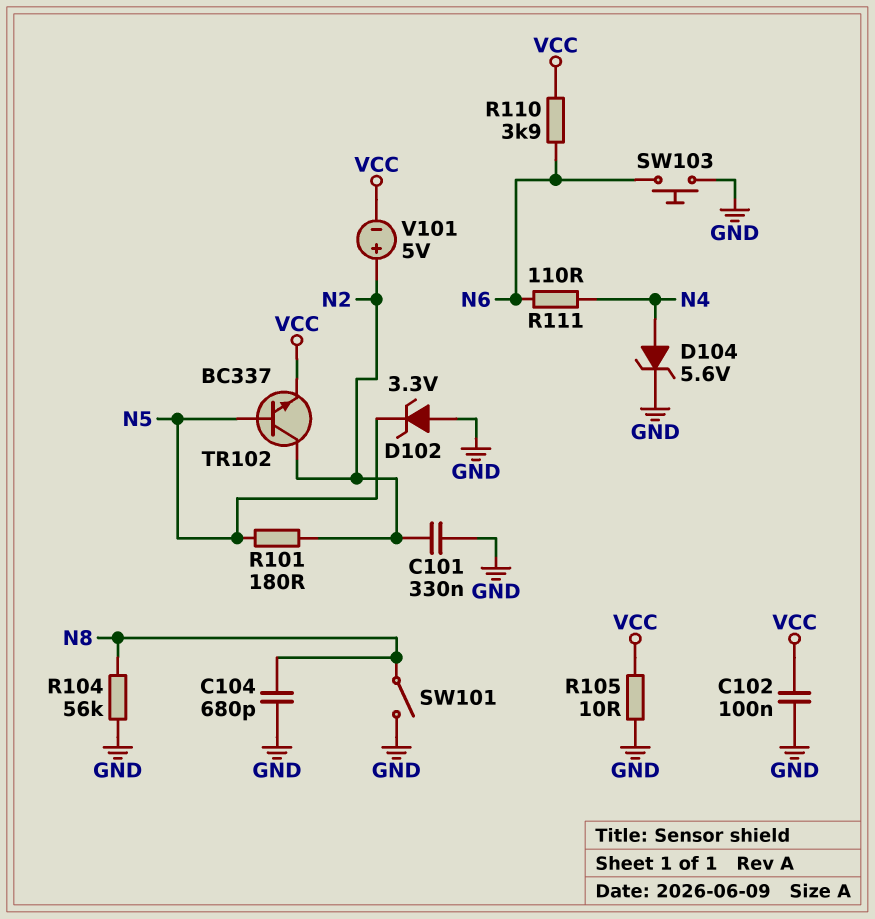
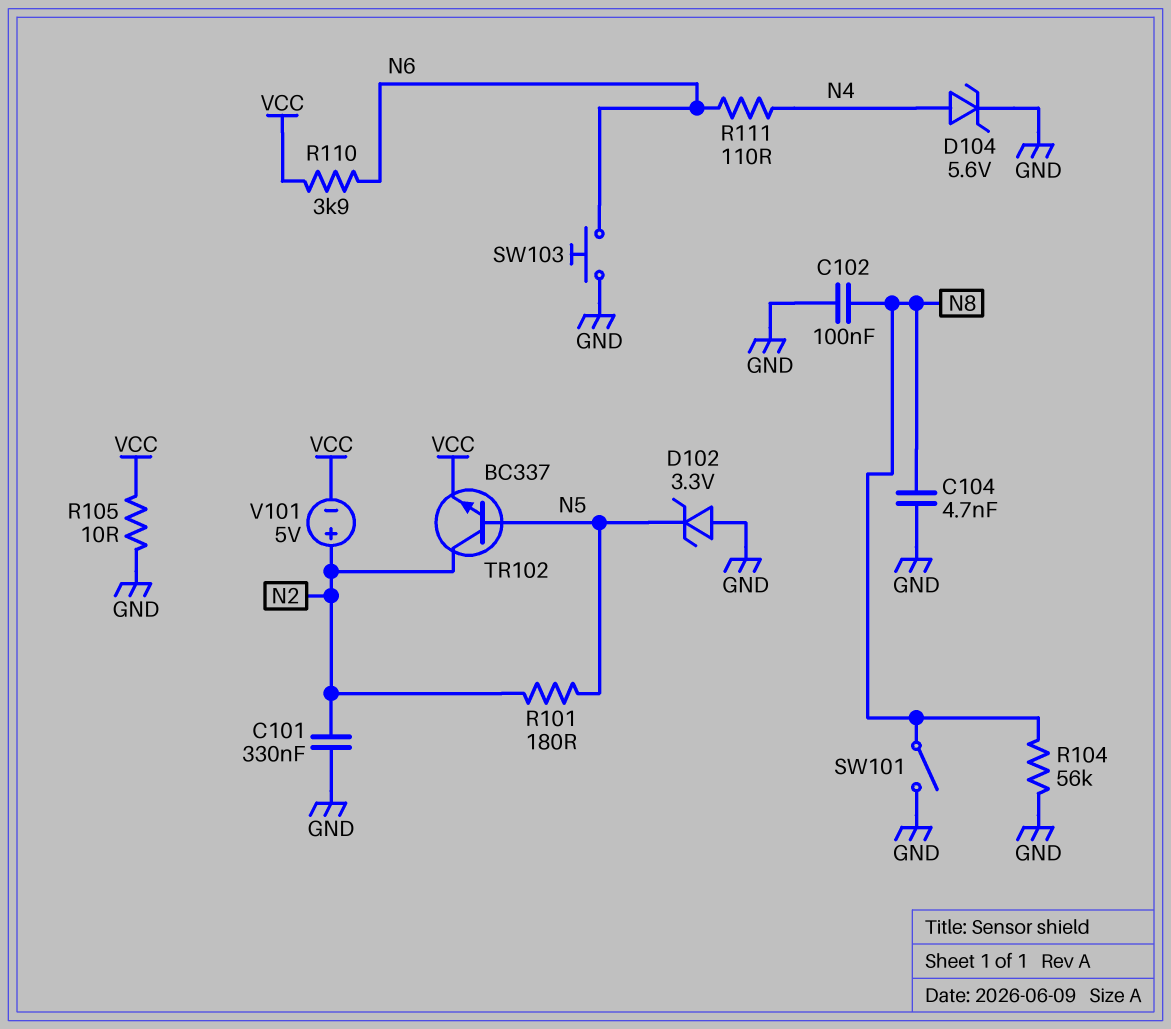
C102: 100nF (GND, VCC) -> 100nF (GND, N8)
C104: 680pF (GND, N8) -> 4.7nF (GND, N8)

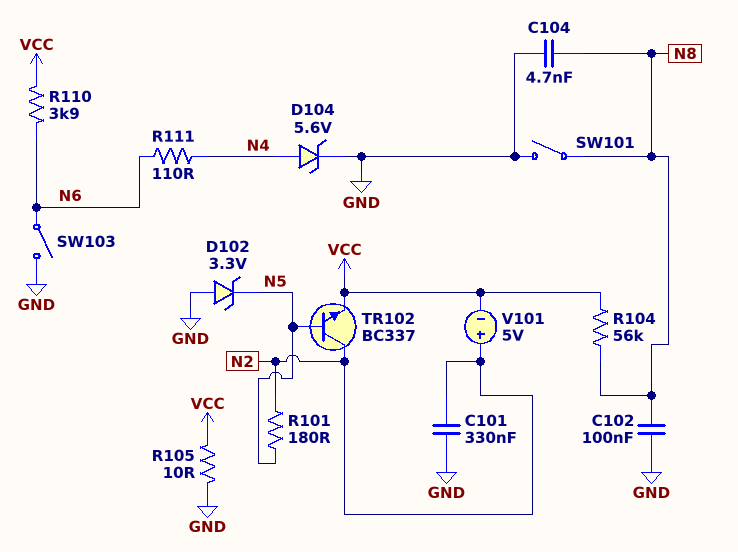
R104: 56k (GND, N8) -> 56k (N8, VCC)
SW103: button (GND, N6) -> switch (GND, N6)

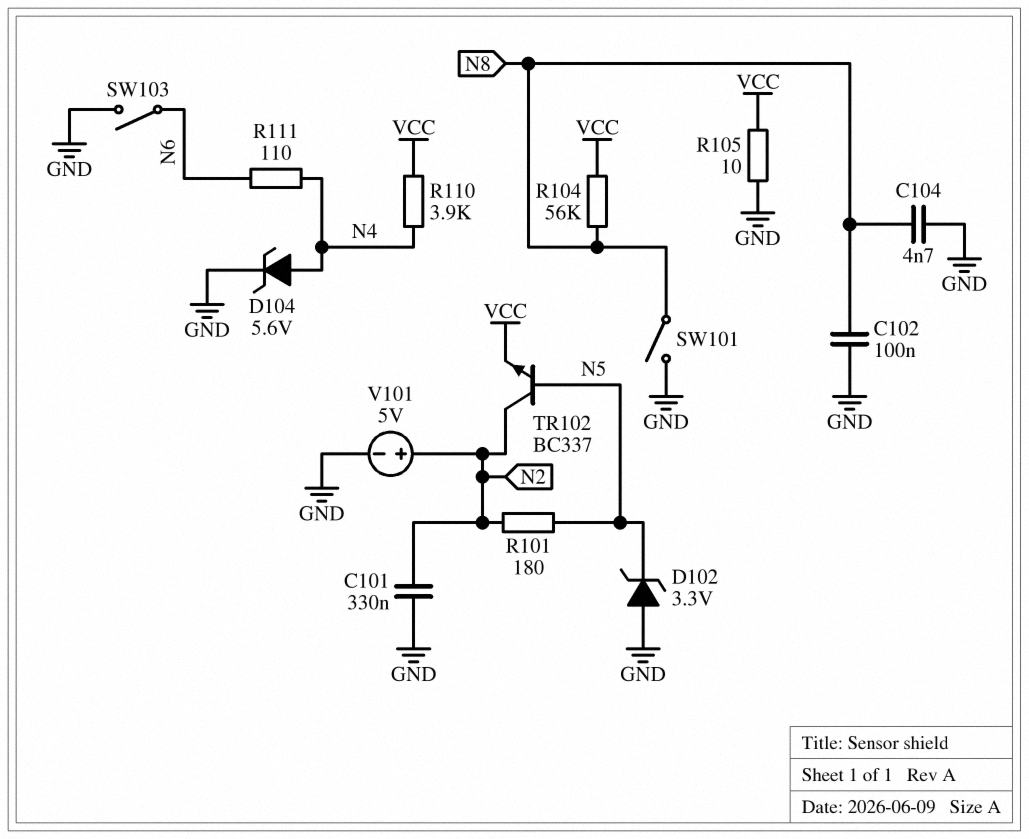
R110: 3.9k (N6, VCC) -> 3.9k (N4, VCC)
V101: 5V (plus N2, minus VCC) -> 5V (plus N2, minus GND)

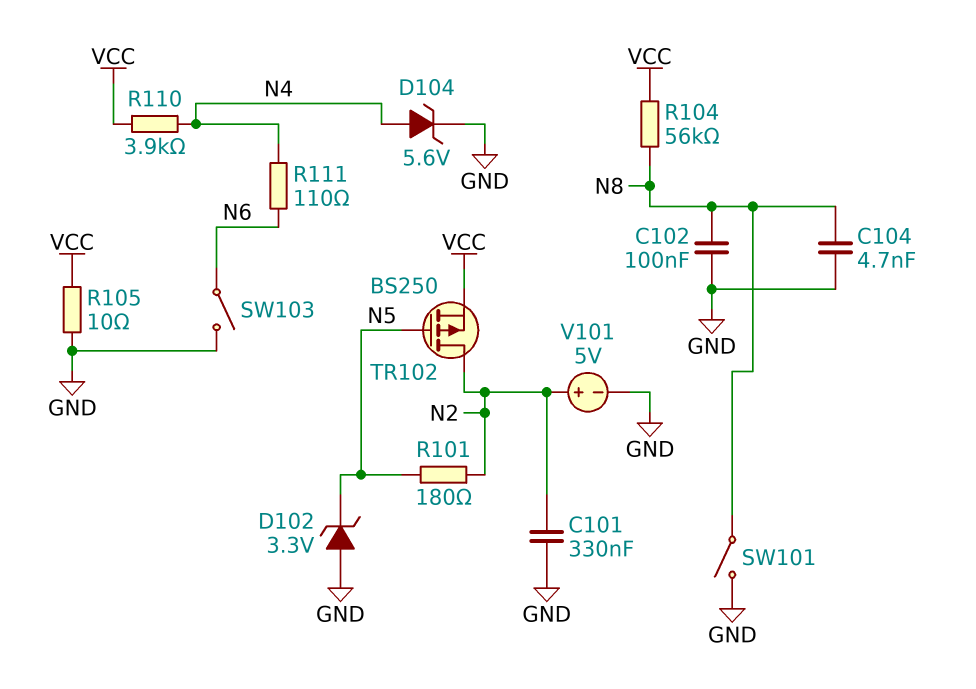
TR102: NPN BC337 (B N5, C N2, E VCC) -> PMOS BS250 (G N5, D N2, S VCC)

